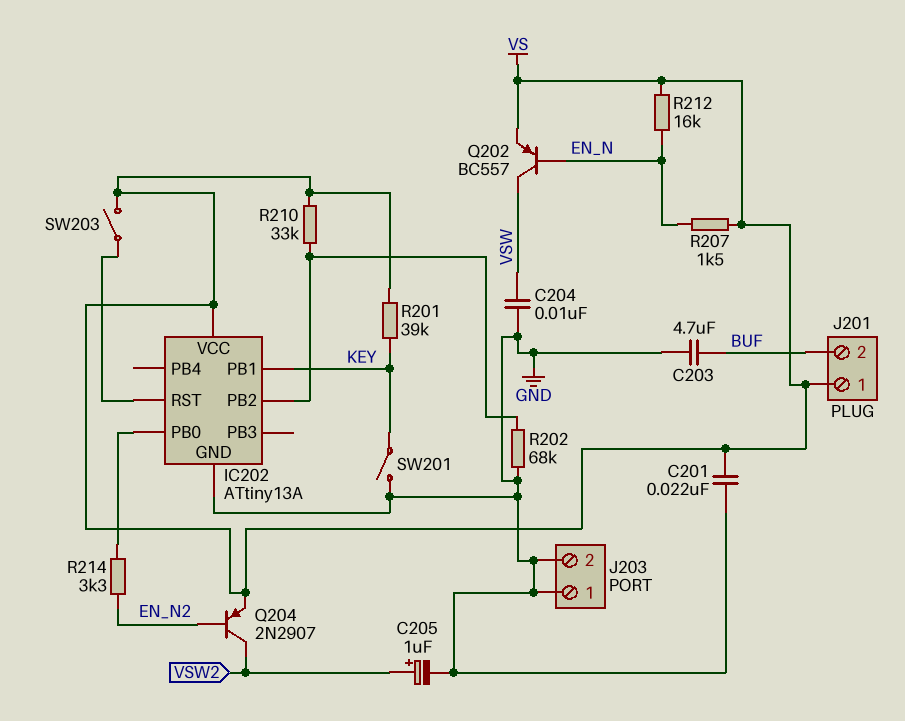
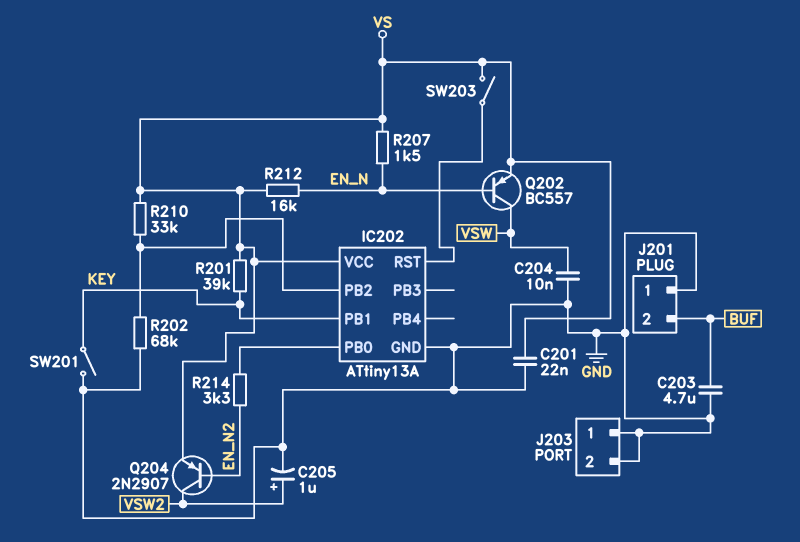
J201 pin 1: VS -> GND

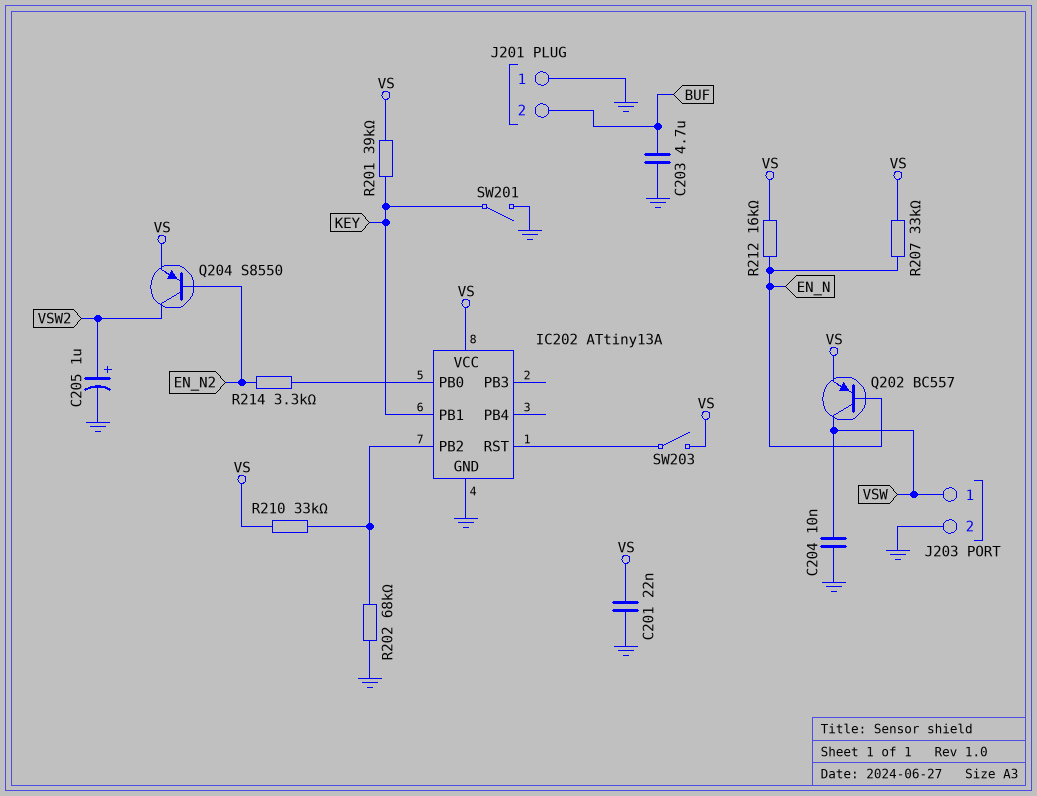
J203 pin 1: GND -> VSW
Q204: PNP 2N2907 (B EN_N2, C VSW2, E VS) -> PNP S8550 (B EN_N2, C VSW2, E VS)
R207: 1.5k (EN_N, VS) -> 33k (EN_N, VS)

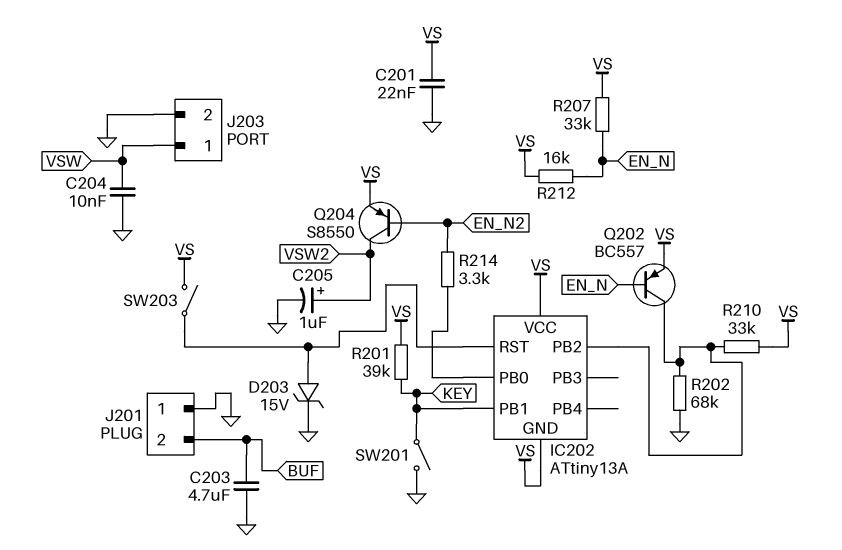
D203: none -> zener 15V (A IC202/RST, K GND)
IC202 pin GND: GND -> VS
Q202: PNP BC557 (B EN_N, C VSW, E VS) -> PNP BC557 (B EN_N, C IC202/PB2, E VS)

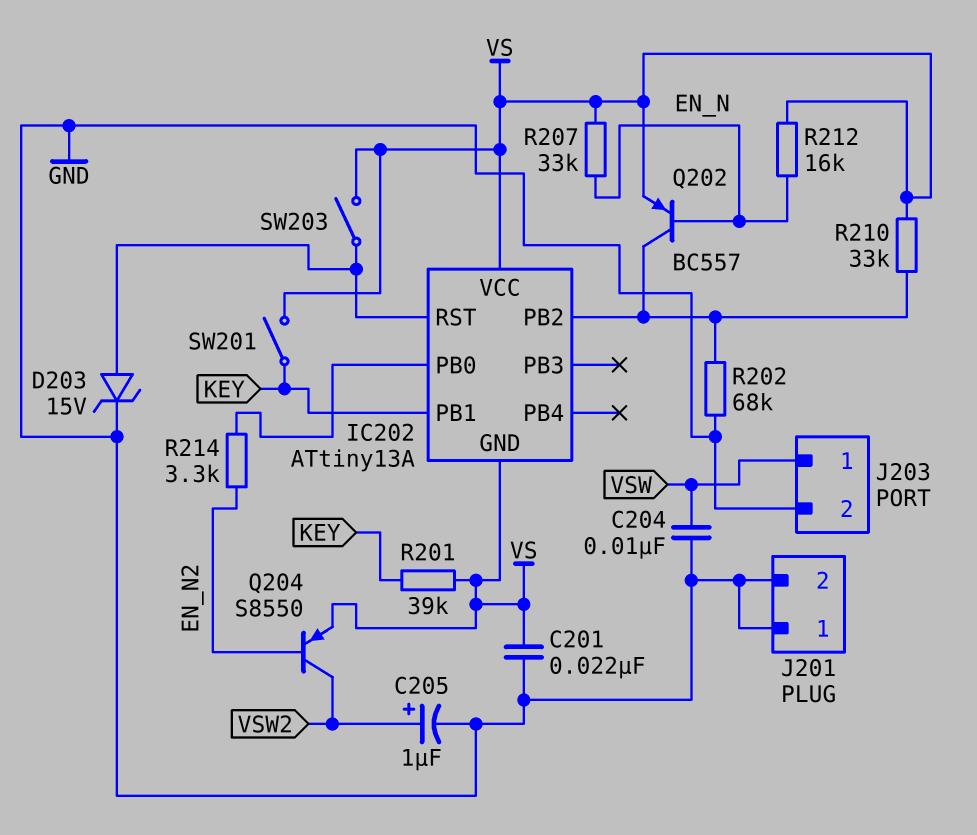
C203: 4.7uF (BUF, GND) -> none
J201 pin 2: BUF -> GND
SW201: switch (GND, KEY) -> switch (KEY, VS)

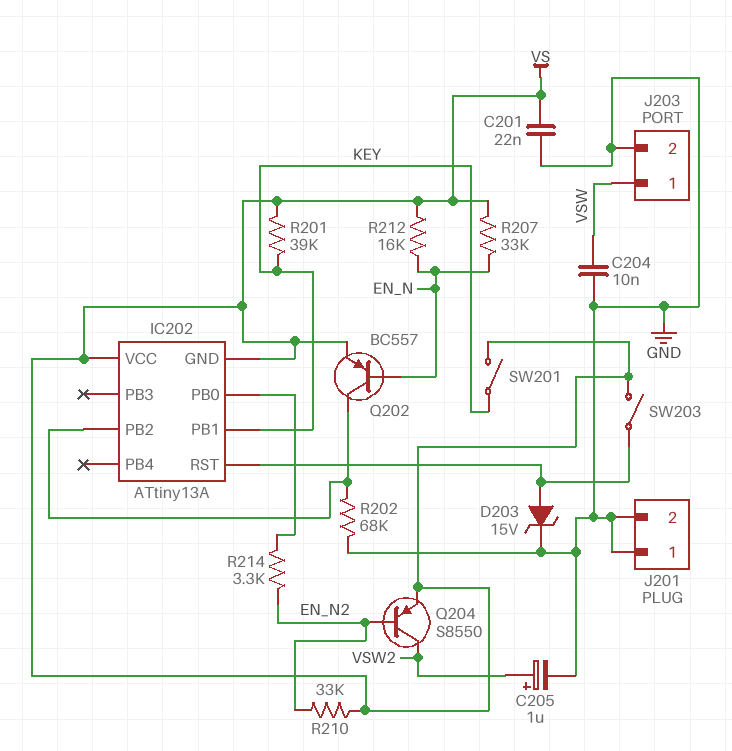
R210: 33k (IC202/PB2, VS) -> 33k (EN_N2, VS)

